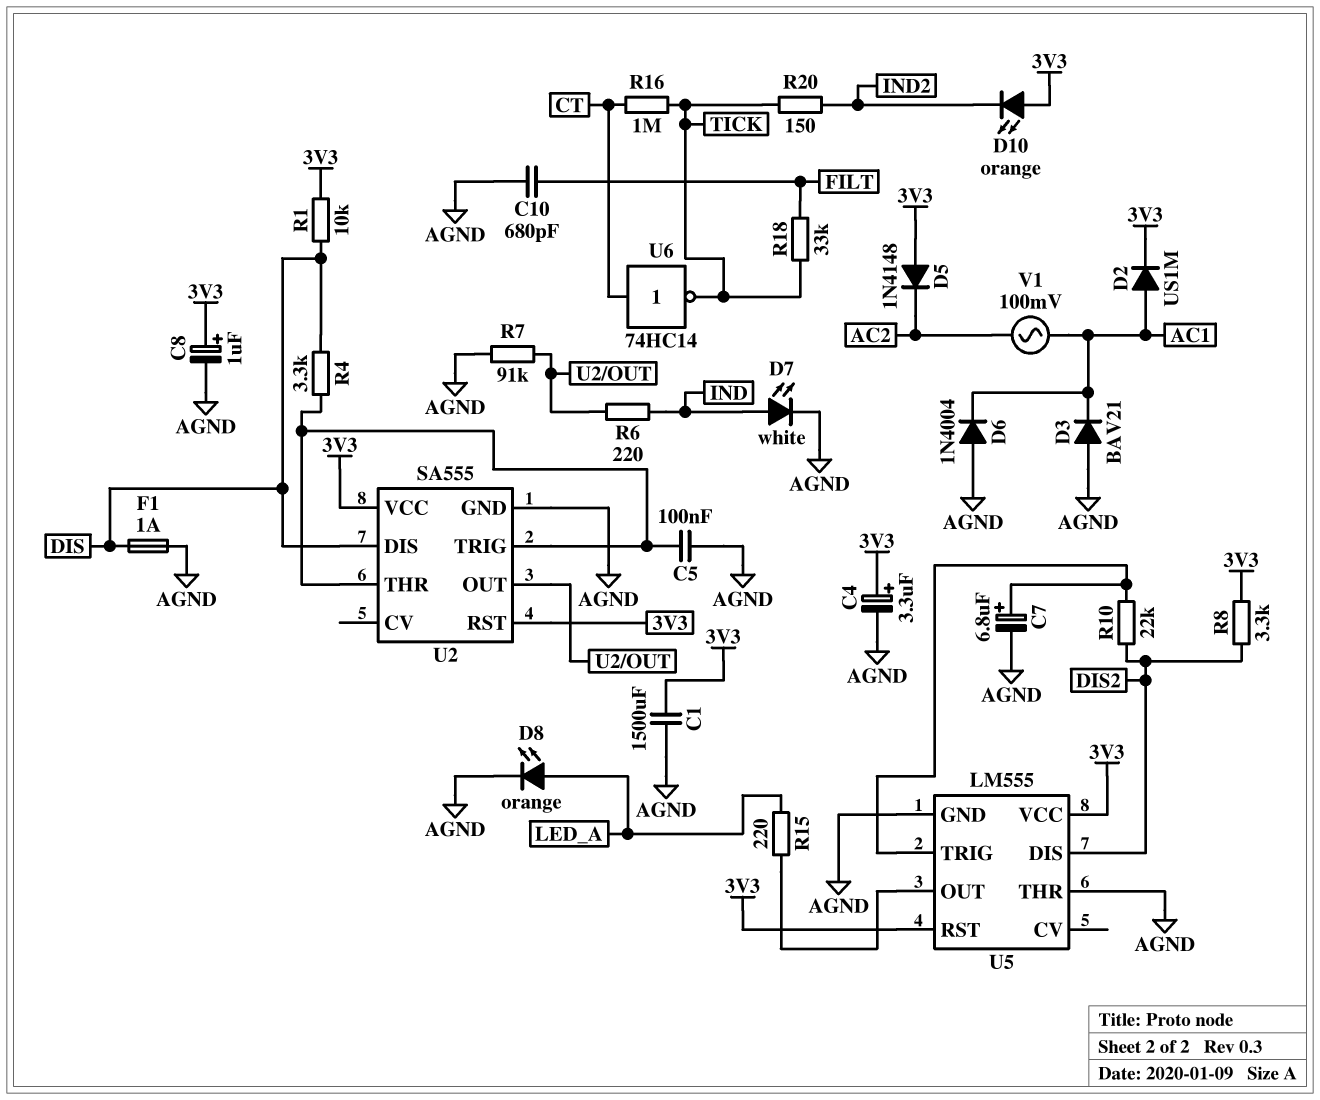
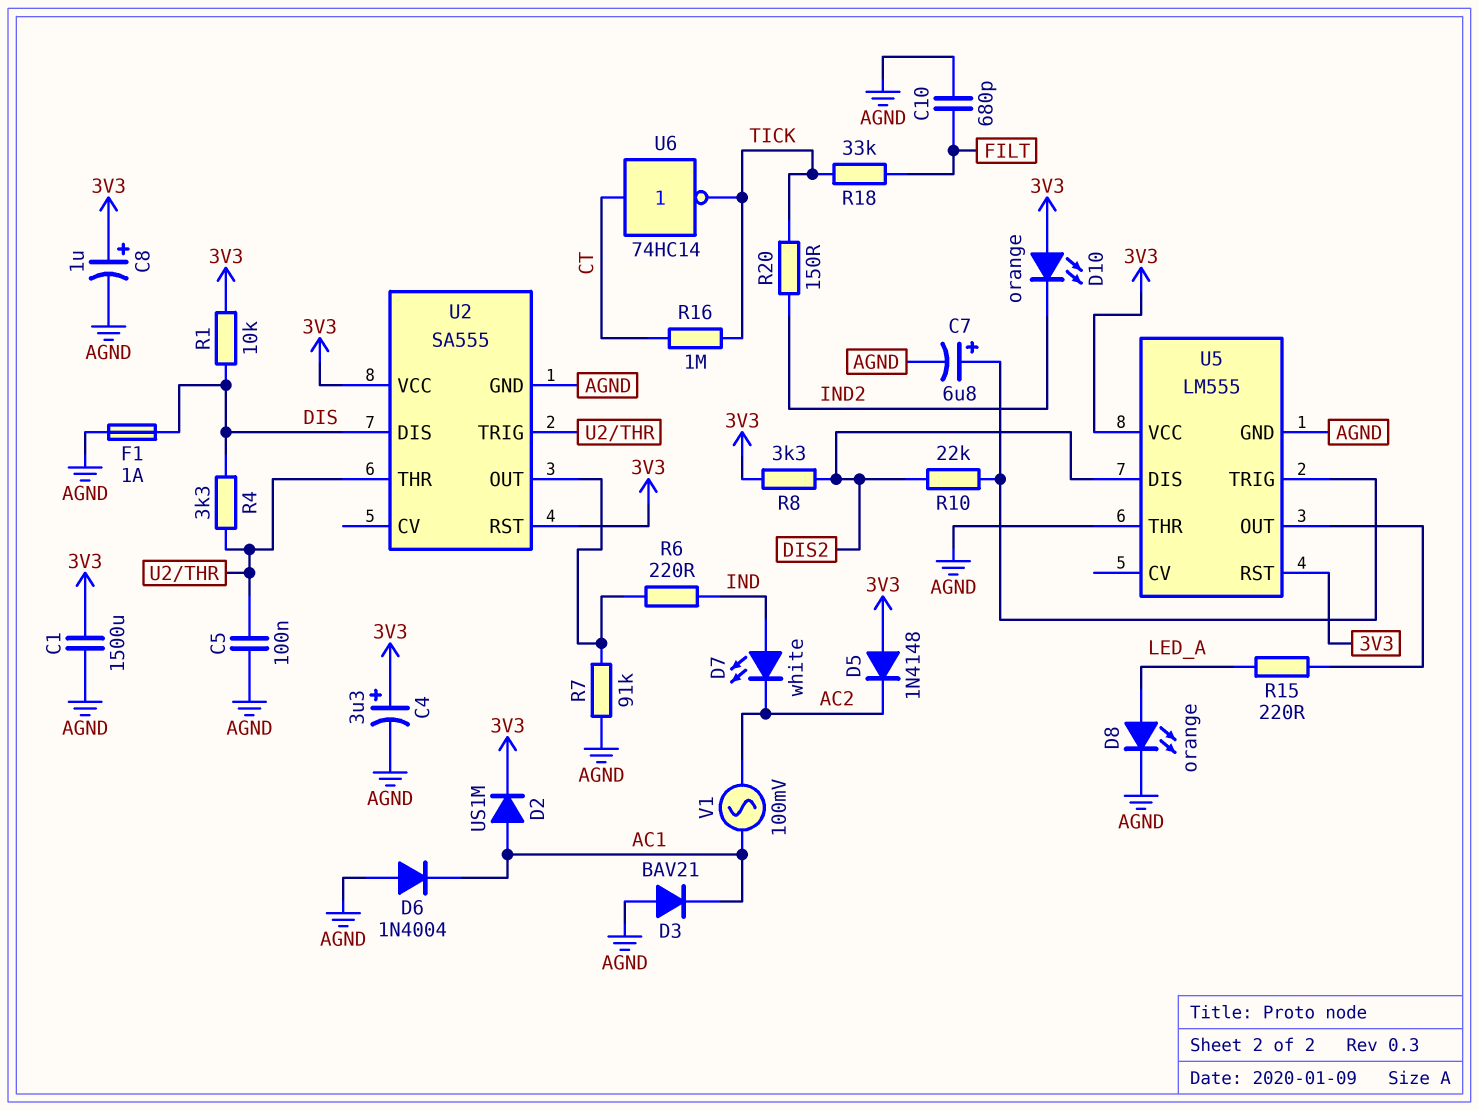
D7: LED white (A IND, K AGND) -> LED white (A IND, K AC2)

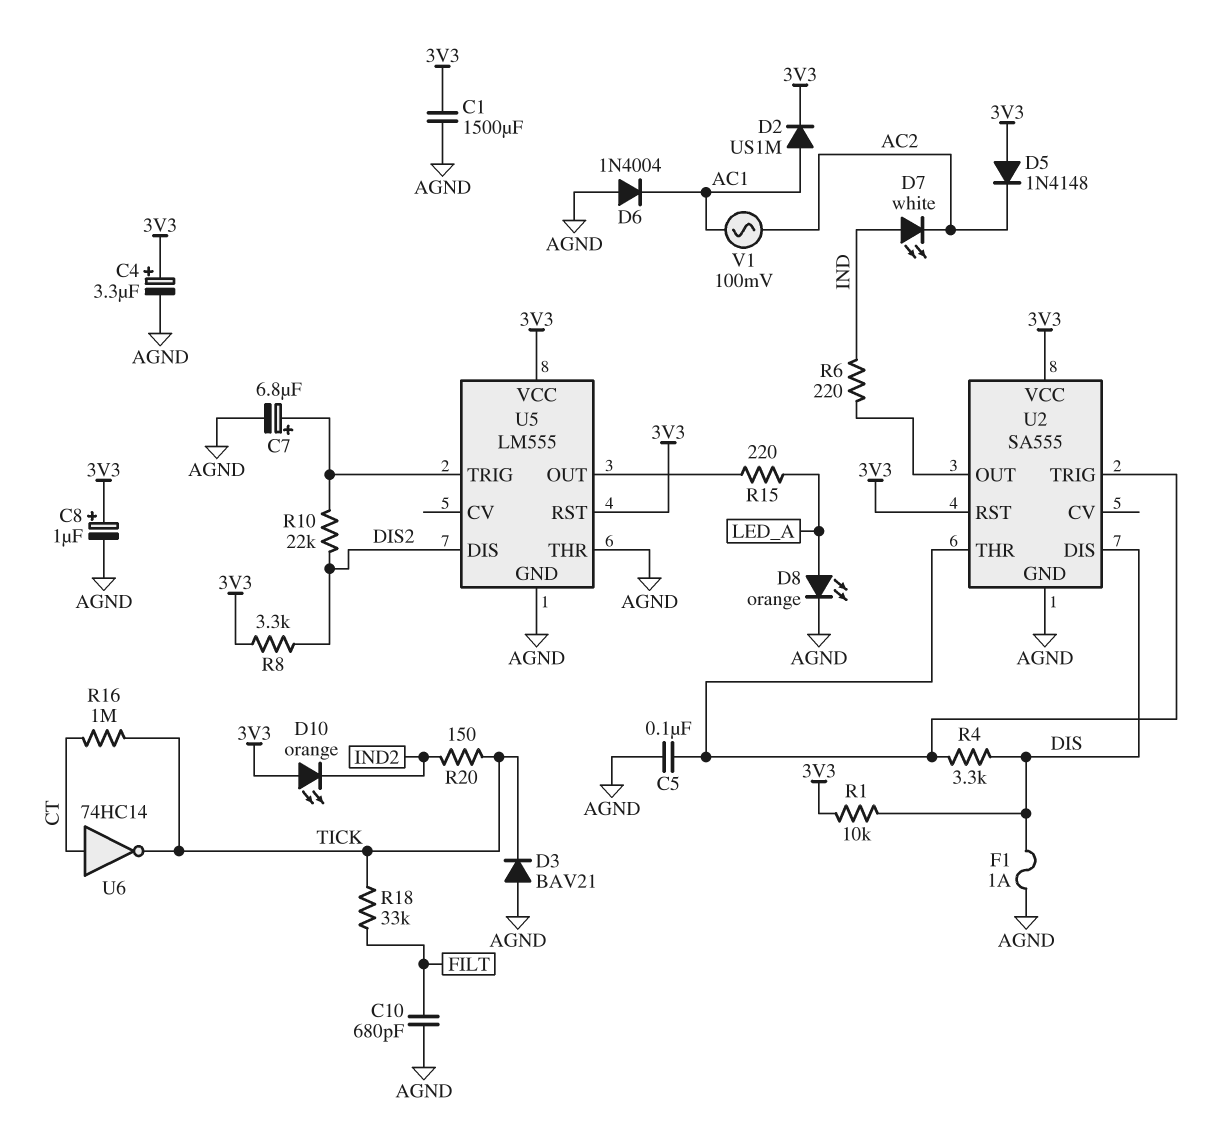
D3: diode BAV21 (A AGND, K AC1) -> diode BAV21 (A AGND, K TICK)
R7: 91k (AGND, U2/OUT) -> none

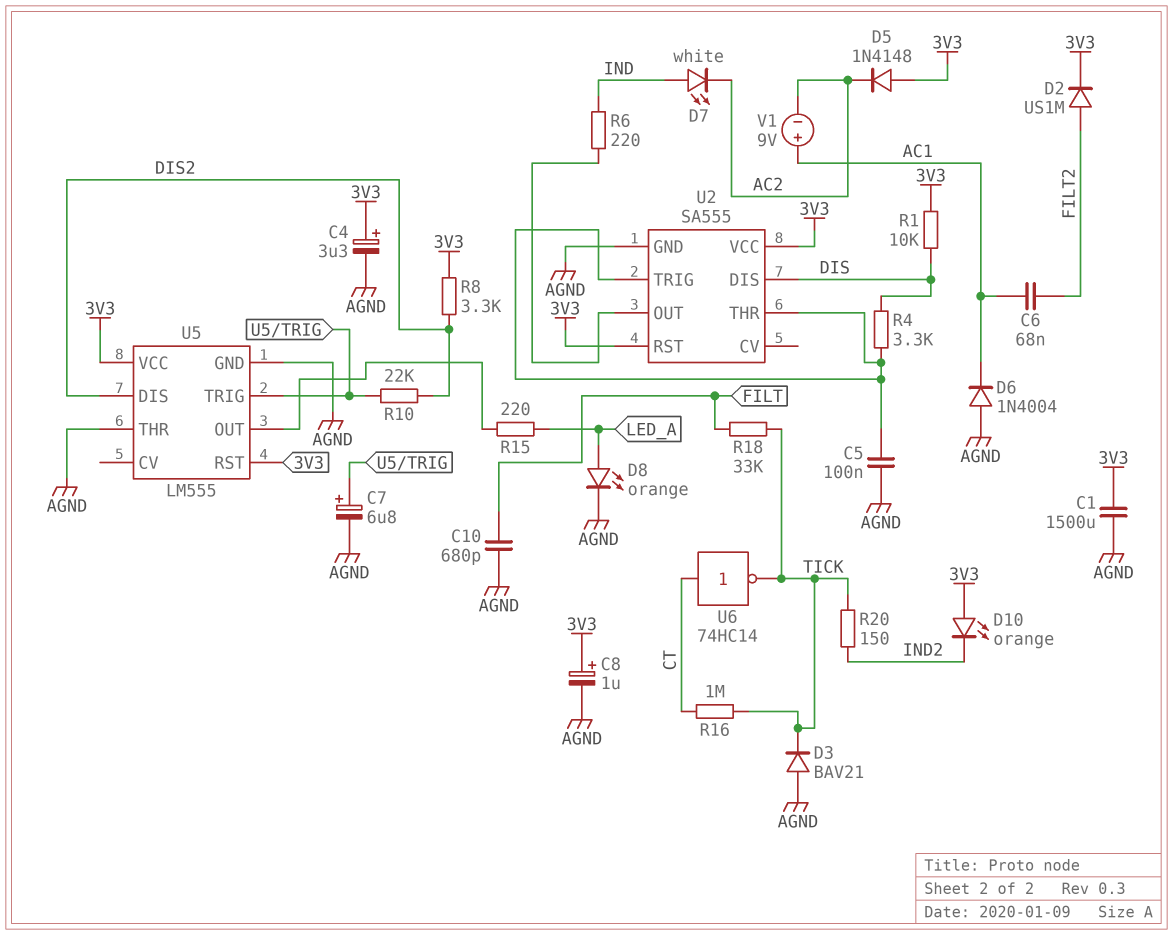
C6: none -> 68nF (AC1, FILT2)
D2: diode US1M (A AC1, K 3V3) -> diode US1M (A FILT2, K 3V3)
F1: 1A (AGND, DIS) -> none
V1: AC 100mV (AC1, AC2) -> 9V (plus AC1, minus AC2)

